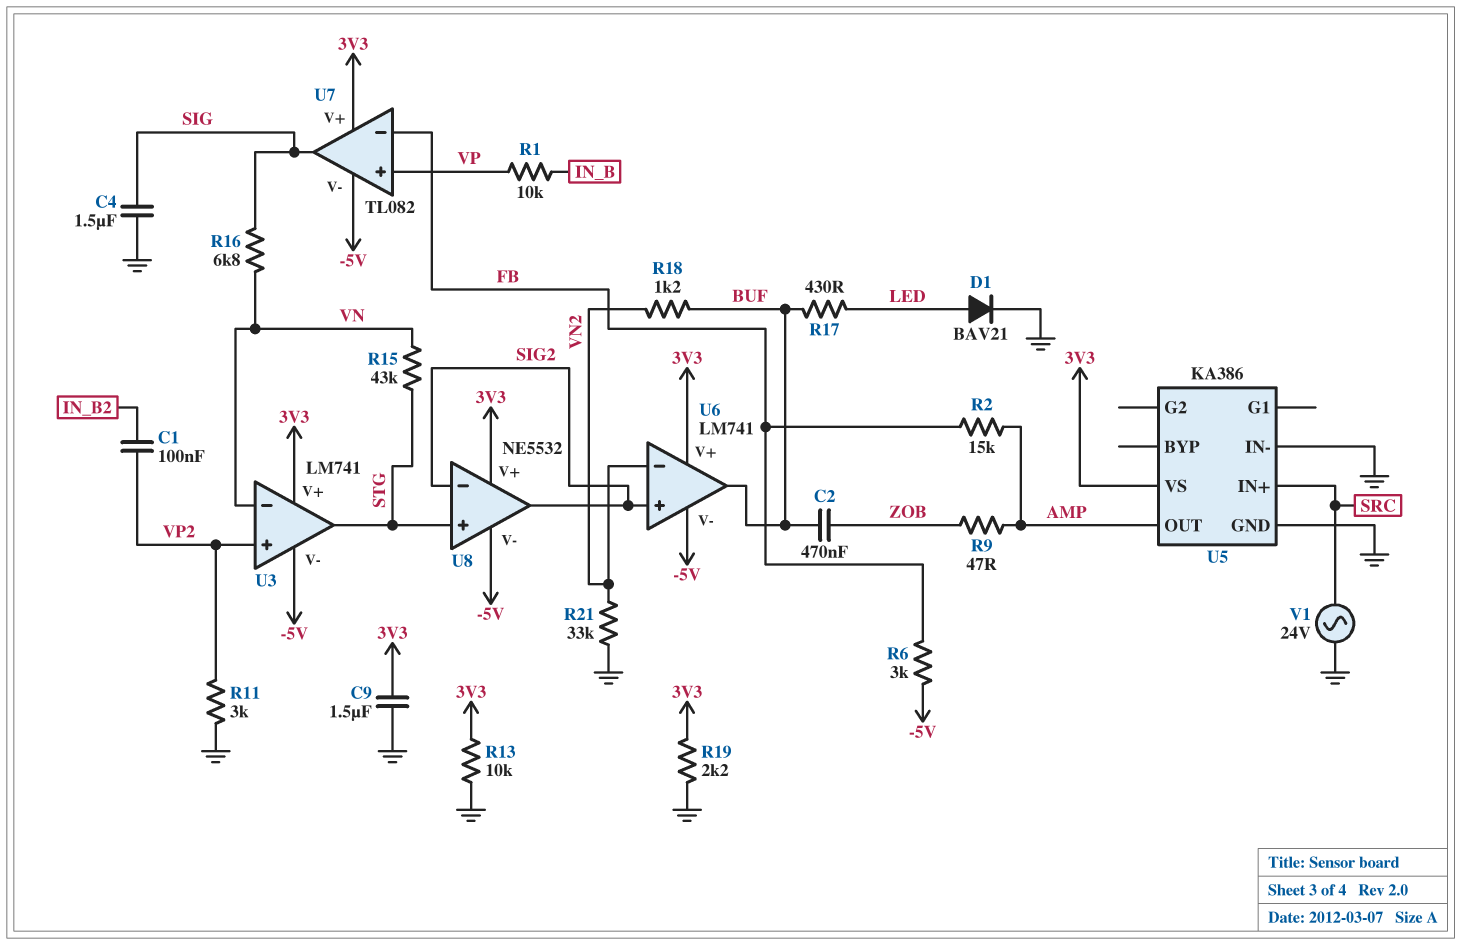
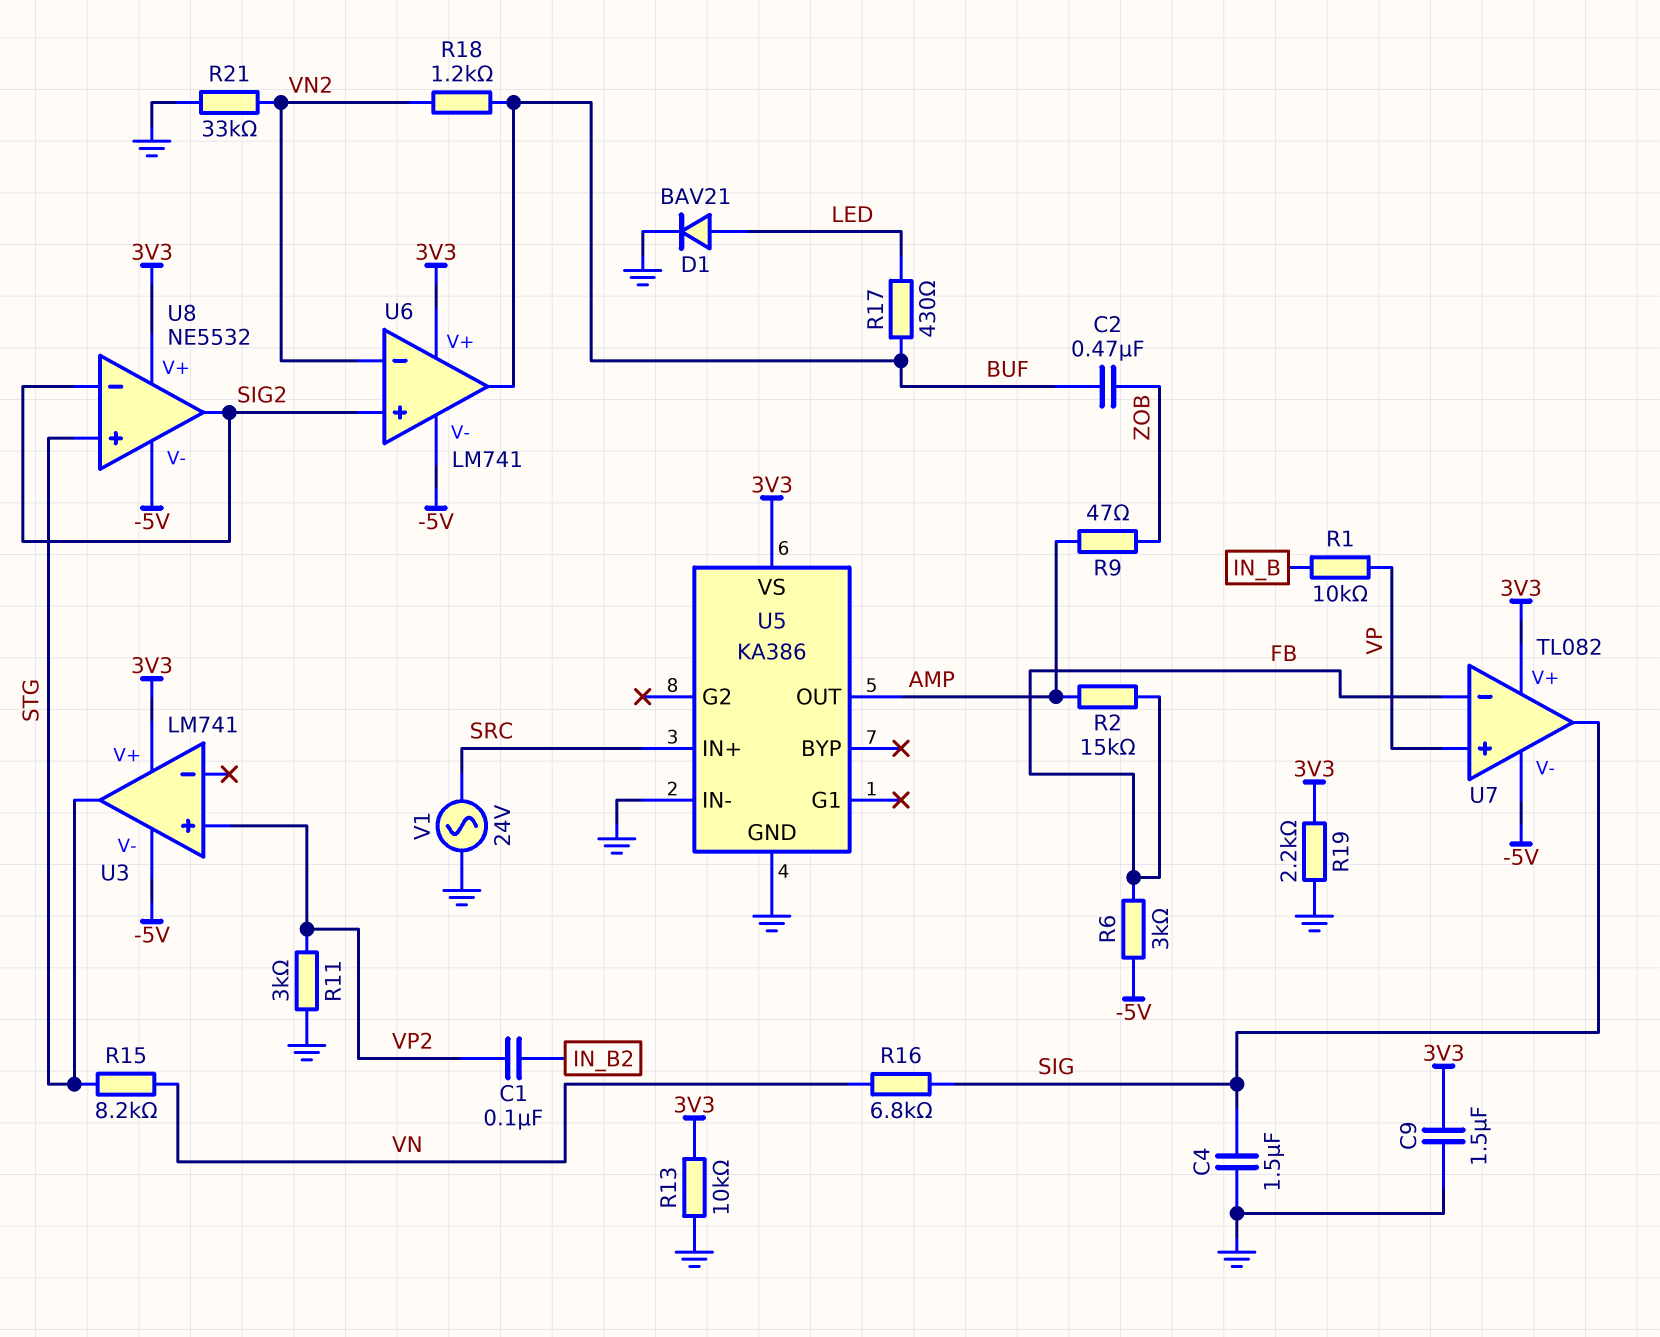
R15: 43k (STG, VN) -> 8.2k (STG, VN)
U3 pin in-: VN -> none

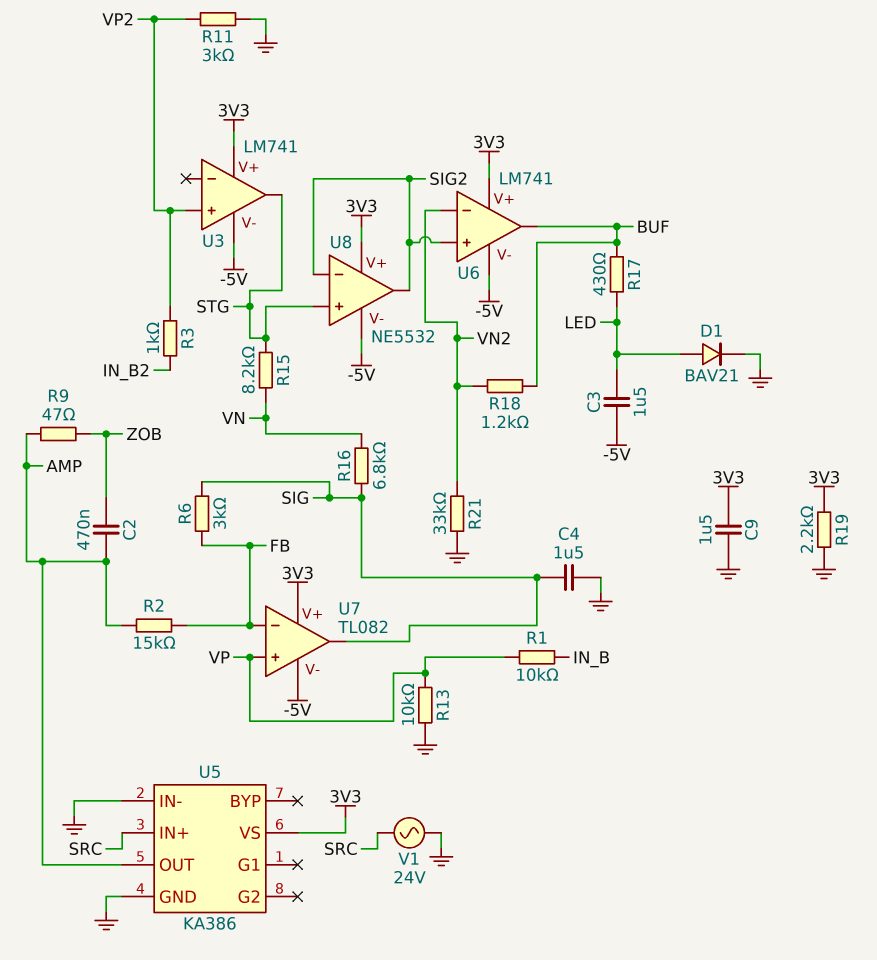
C1: 100nF (IN_B2, VP2) -> none
C2: 470nF (BUF, ZOB) -> 470nF (AMP, ZOB)
C3: none -> 1.5uF (-5V, LED)
R3: none -> 1k (IN_B2, VP2)
R6: 3k (-5V, FB) -> 3k (FB, SIG)
R13: 10k (3V3, GND) -> 10k (GND, VP)

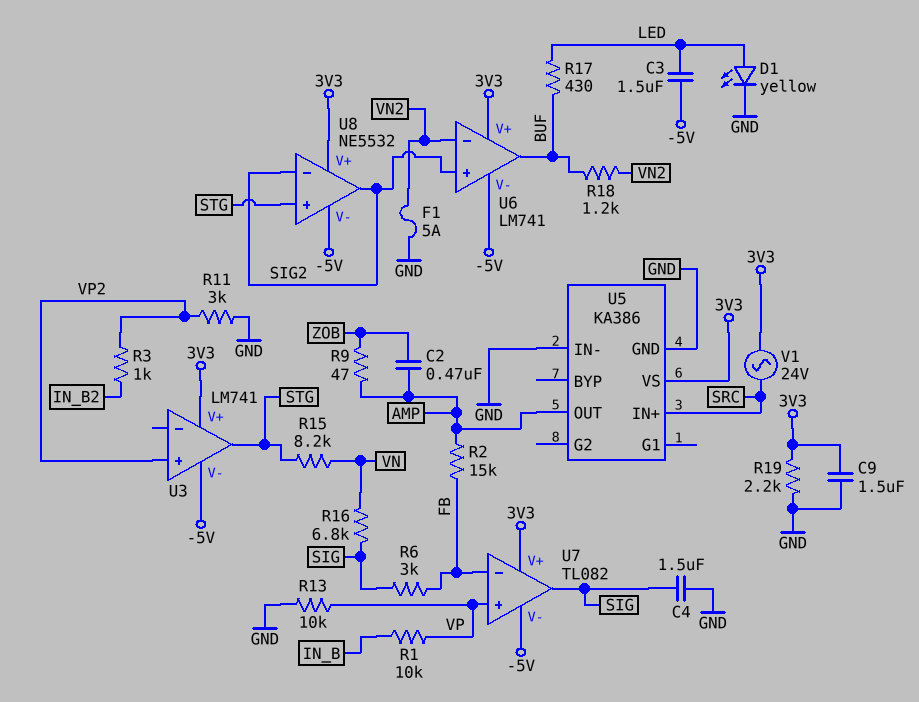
D1: diode BAV21 (A LED, K GND) -> LED yellow (A LED, K GND)
F1: none -> 5A (GND, VN2)
R21: 33k (GND, VN2) -> none
V1: AC 24V (GND, SRC) -> AC 24V (3V3, SRC)

